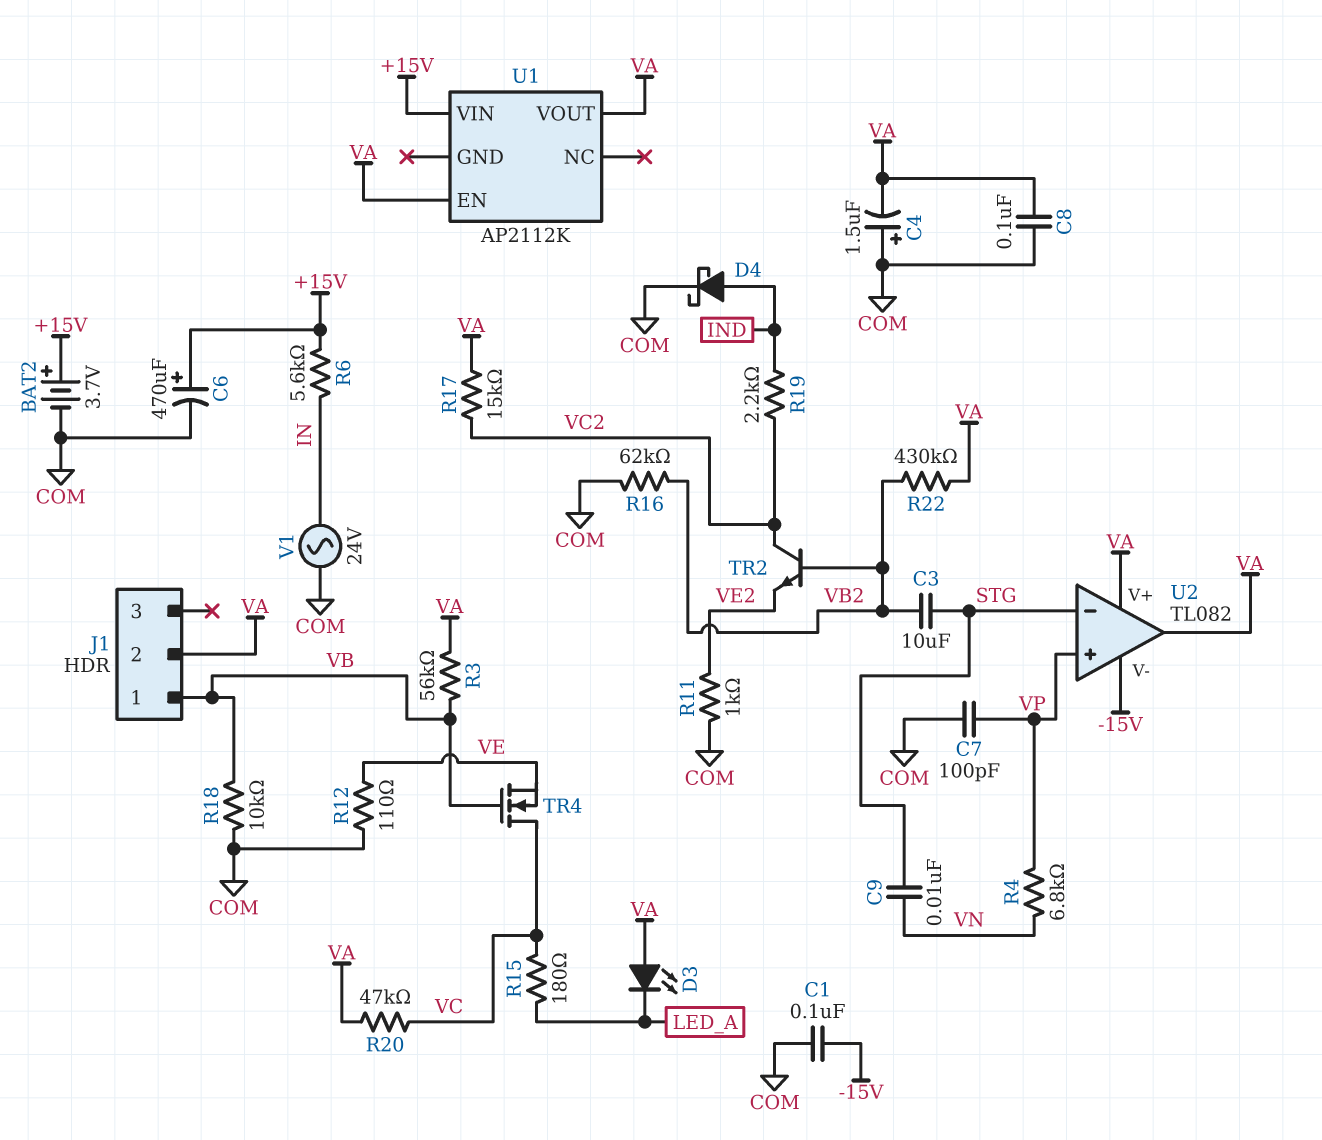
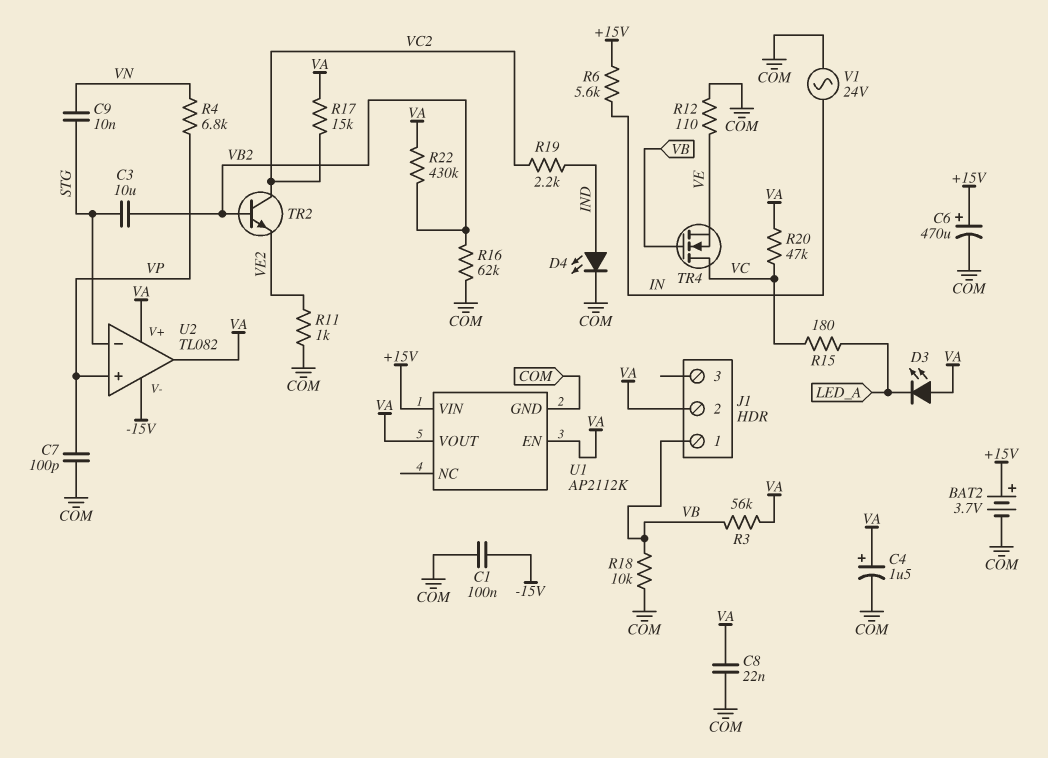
C4: 1.5uF (plus COM, minus VA) -> 1.5uF (plus VA, minus COM)
C8: 100nF (COM, VA) -> 22nF (COM, VA)
D4: schottky (A IND, K COM) -> LED (A IND, K COM)
U1 pin GND: none -> COM

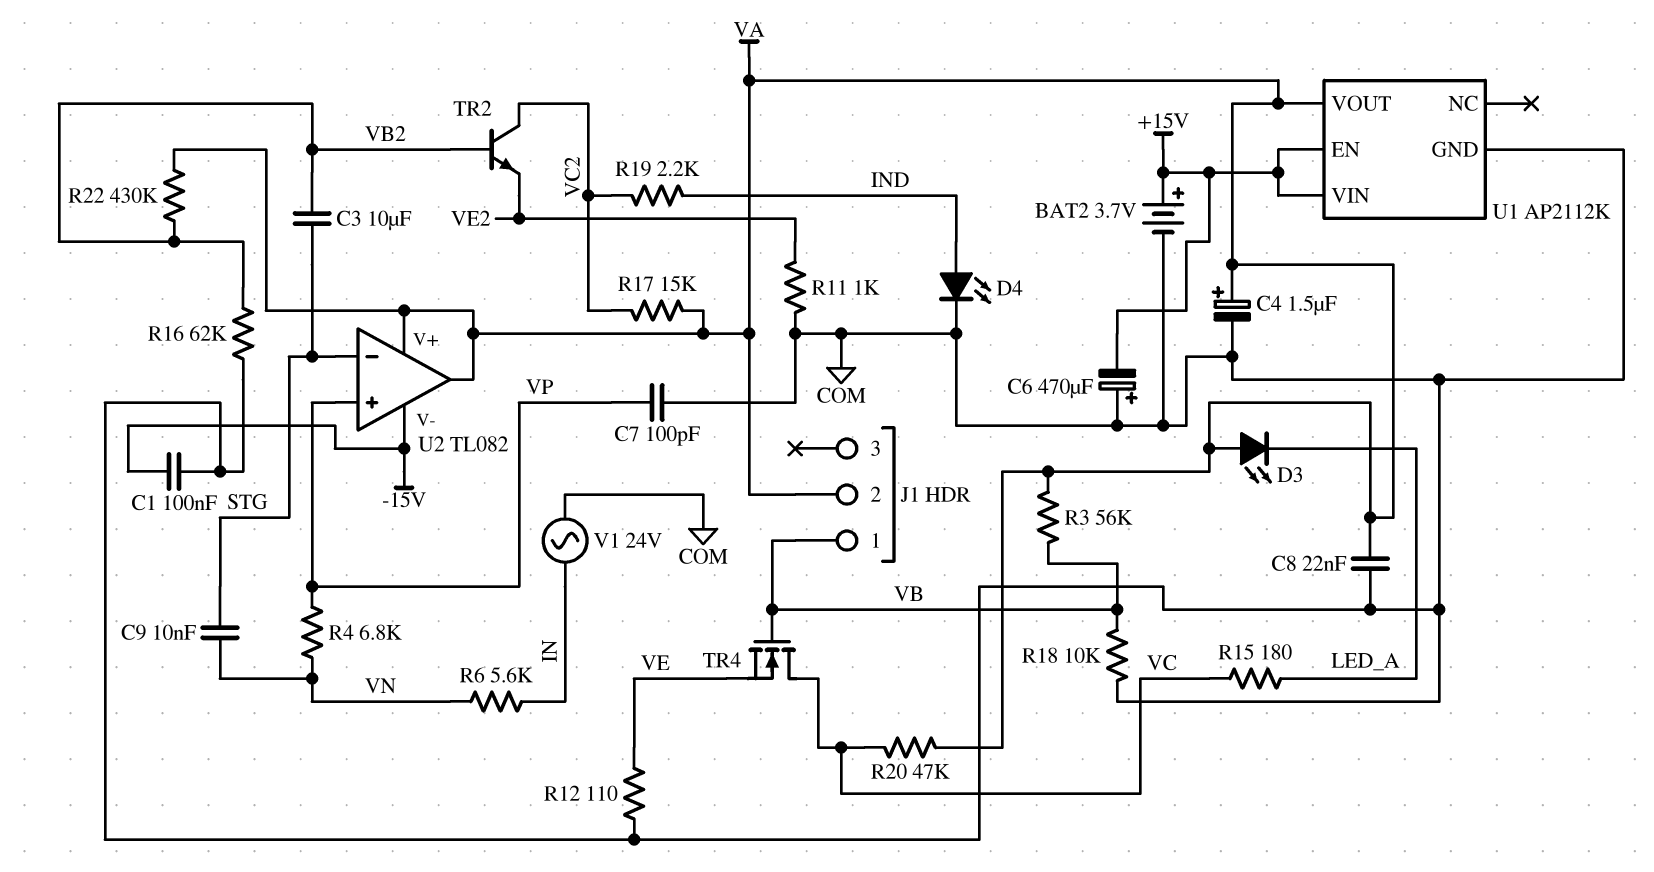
C6: 470uF (plus +15V, minus COM) -> 470uF (plus COM, minus +15V)
R6: 5.6k (+15V, IN) -> 5.6k (IN, VN)
U1 pin EN: VA -> +15V

